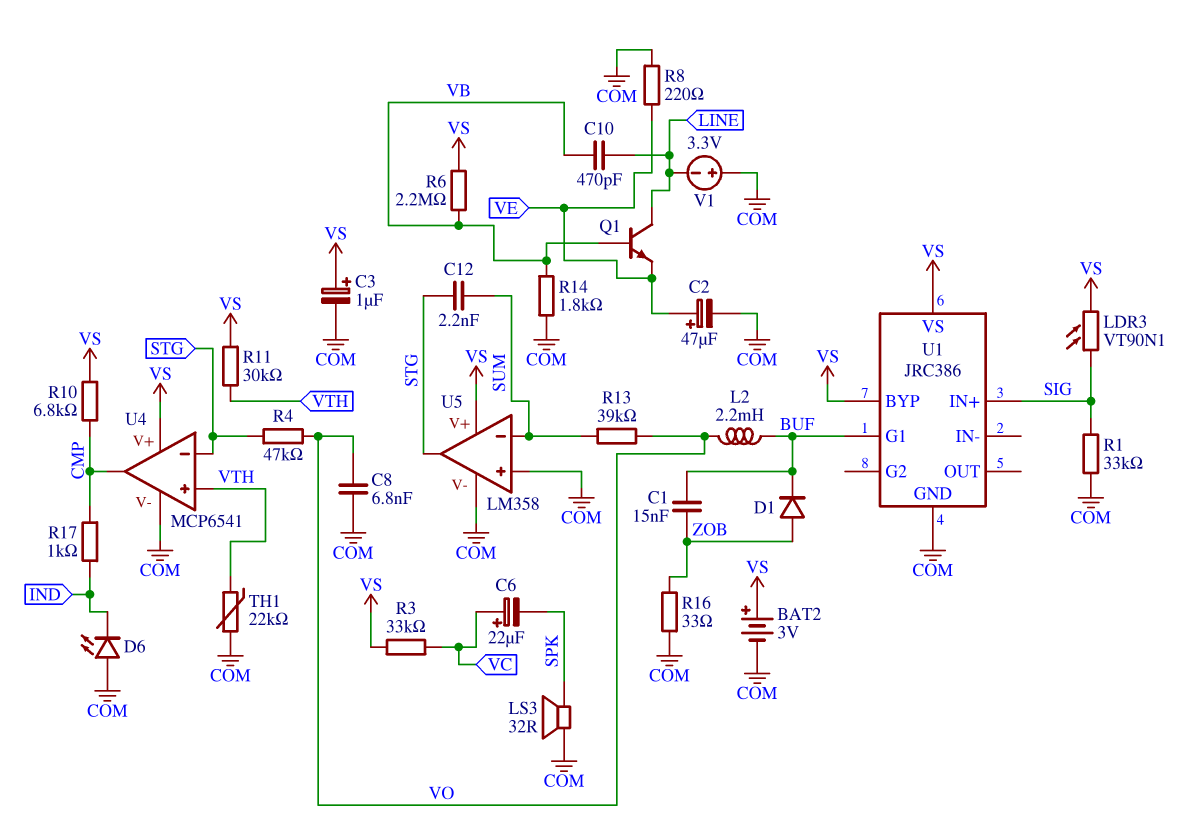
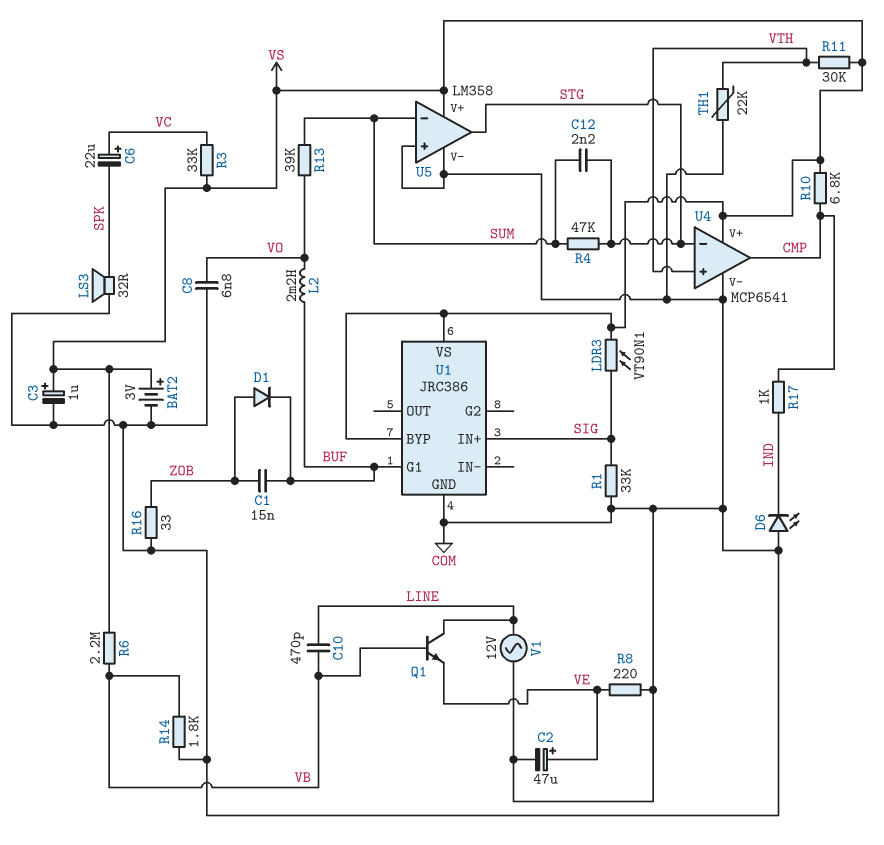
R4: 47k (STG, VO) -> 47k (STG, SUM)
V1: 3.3V (plus COM, minus LINE) -> AC 12V (COM, LINE)

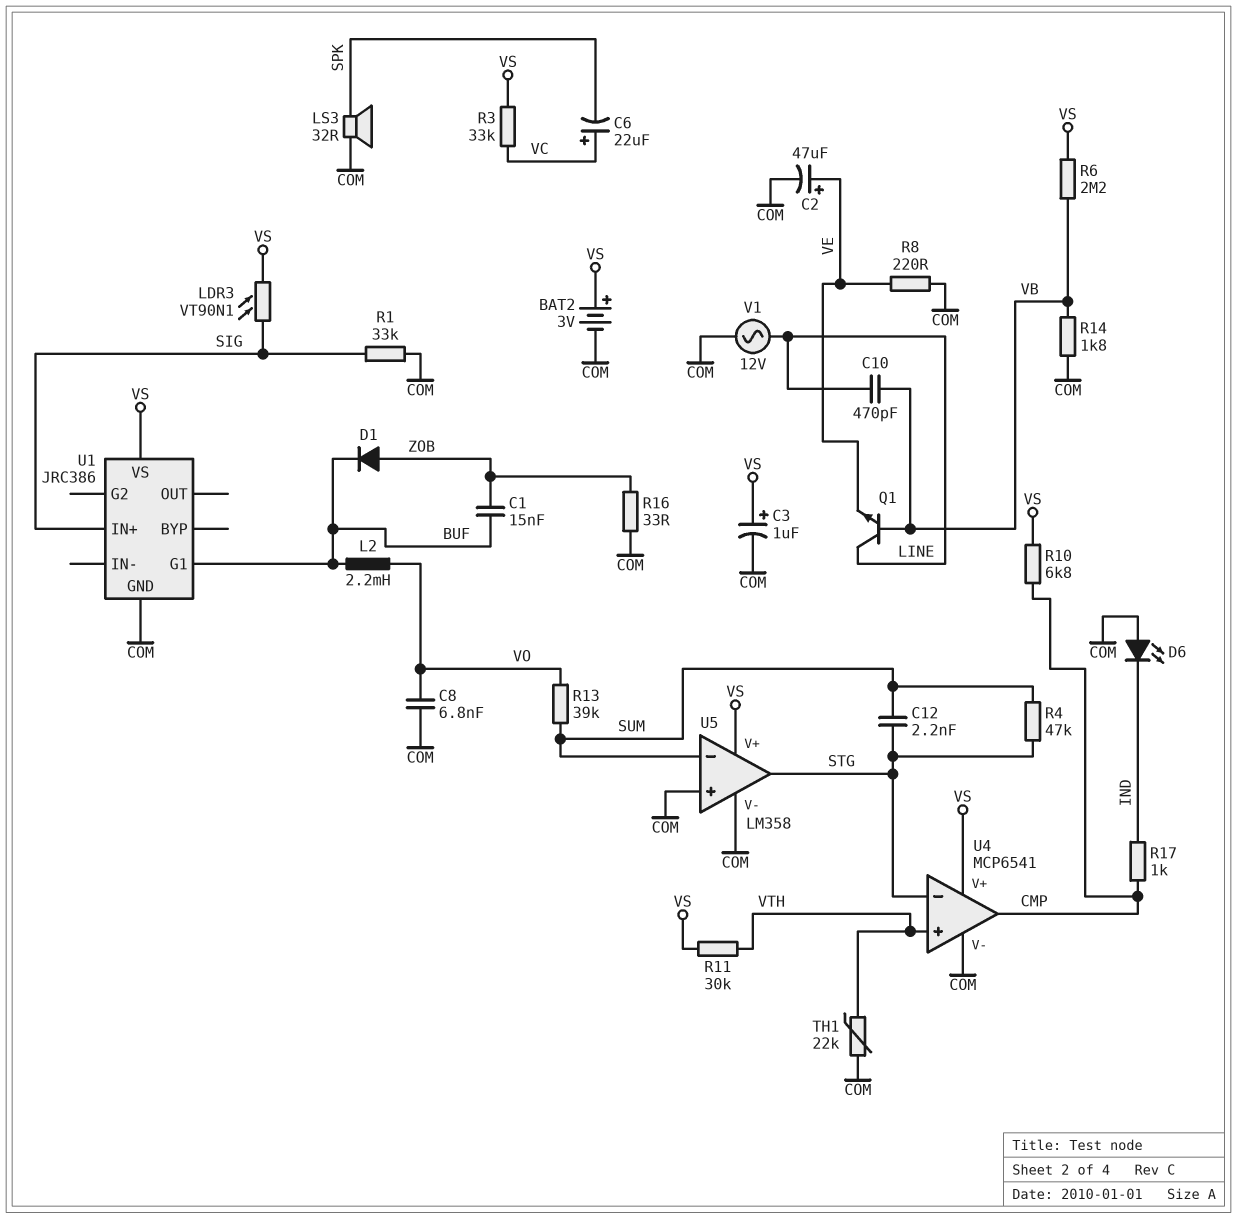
U1 pin BYP: VS -> none

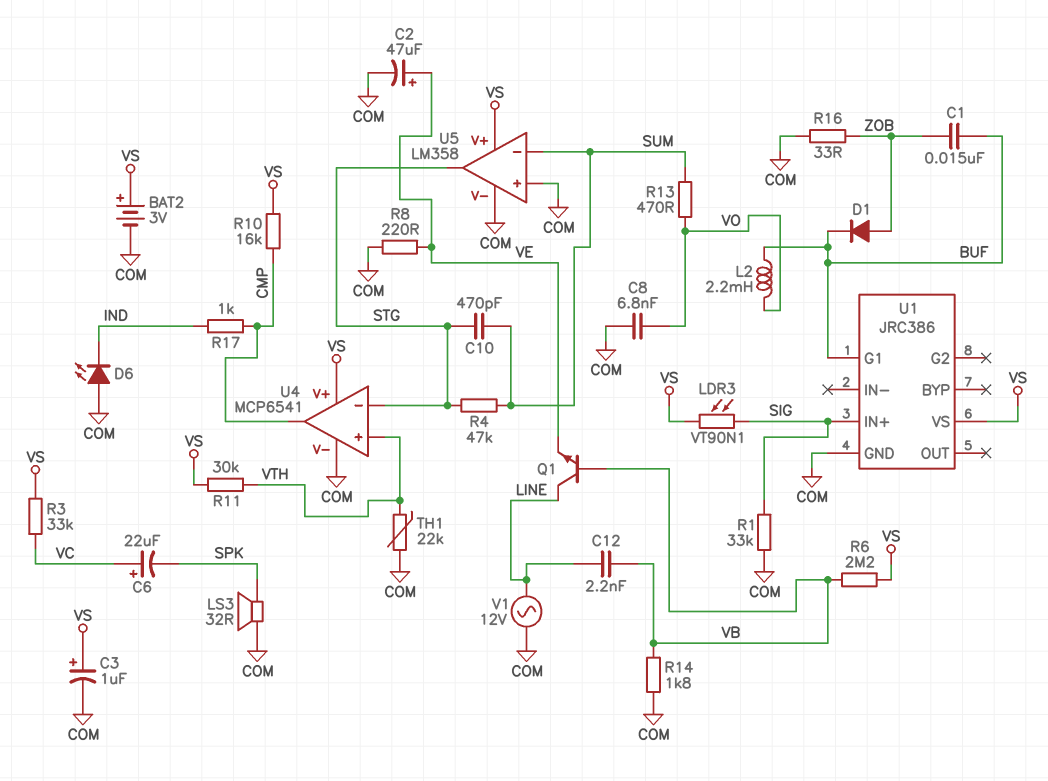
C10: 470pF (LINE, VB) -> 470pF (STG, SUM)
C12: 2.2nF (STG, SUM) -> 2.2nF (LINE, VB)
R10: 6.8k (CMP, VS) -> 16k (CMP, VS)
R13: 39k (SUM, VO) -> 470 (SUM, VO)

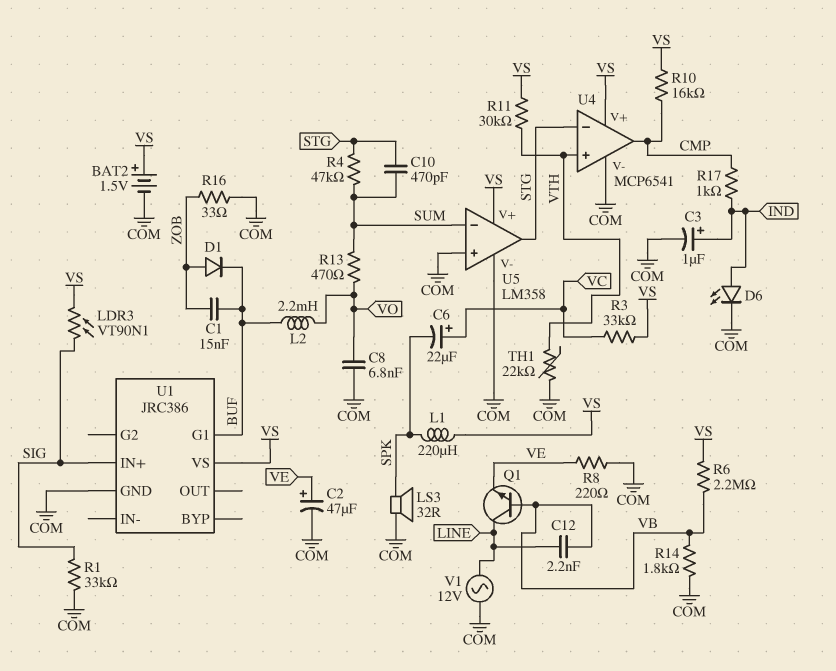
BAT2: 3V (plus VS, minus COM) -> 1.5V (plus VS, minus COM)
C3: 1uF (plus VS, minus COM) -> 1uF (plus IND, minus COM)
D6: LED (A COM, K IND) -> LED (A IND, K COM)
L1: none -> 220uH (SPK, VS)

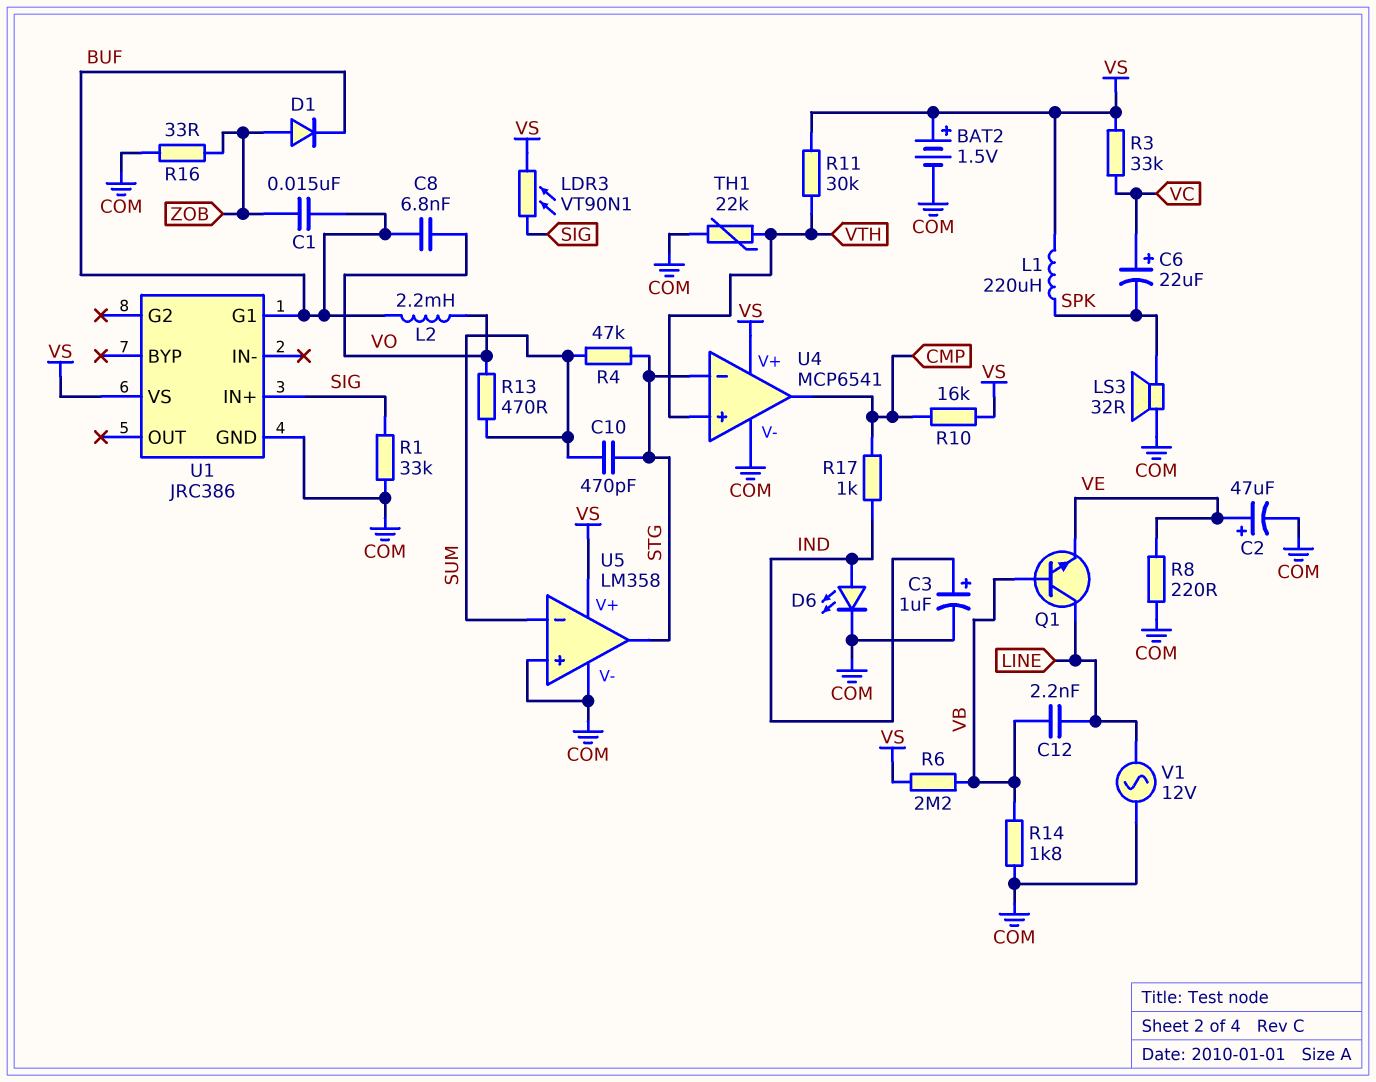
C8: 6.8nF (COM, VO) -> 6.8nF (BUF, VO)

